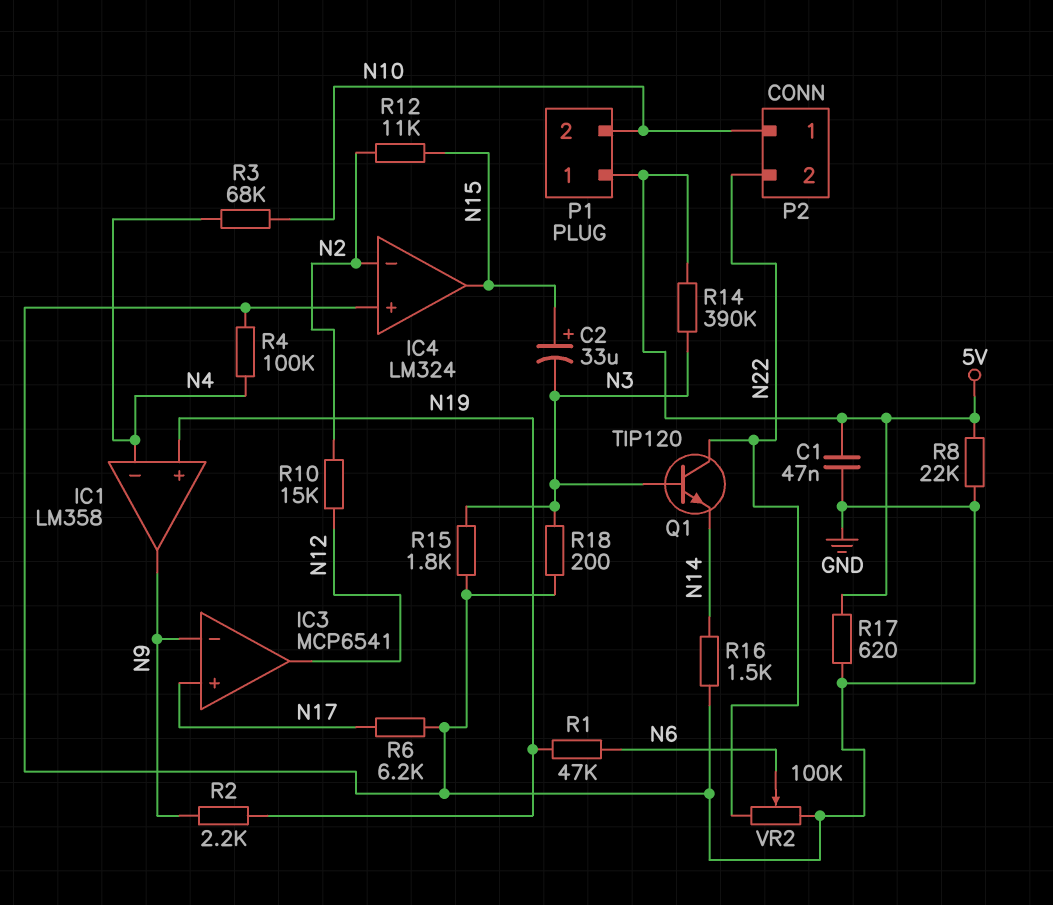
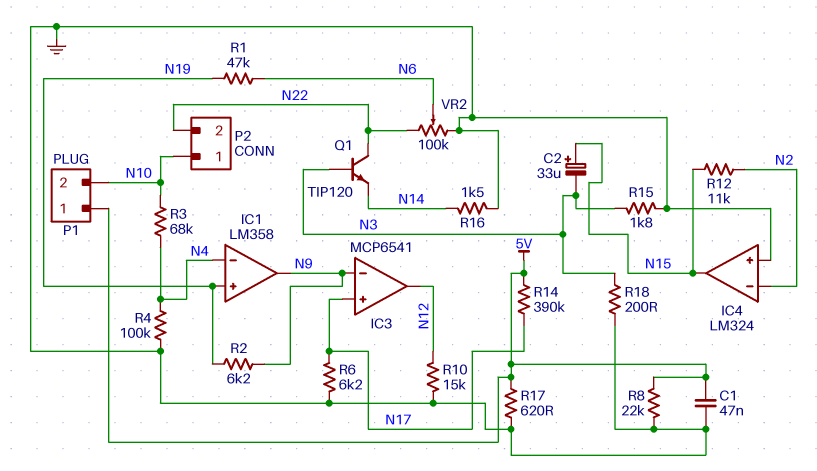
R2: 2.2k (N9, N19) -> 6.2k (N9, N19)
R10: 15k (N2, N12) -> 15k (GND, N12)
R14: 390k (5V, N3) -> 390k (5V, N17)

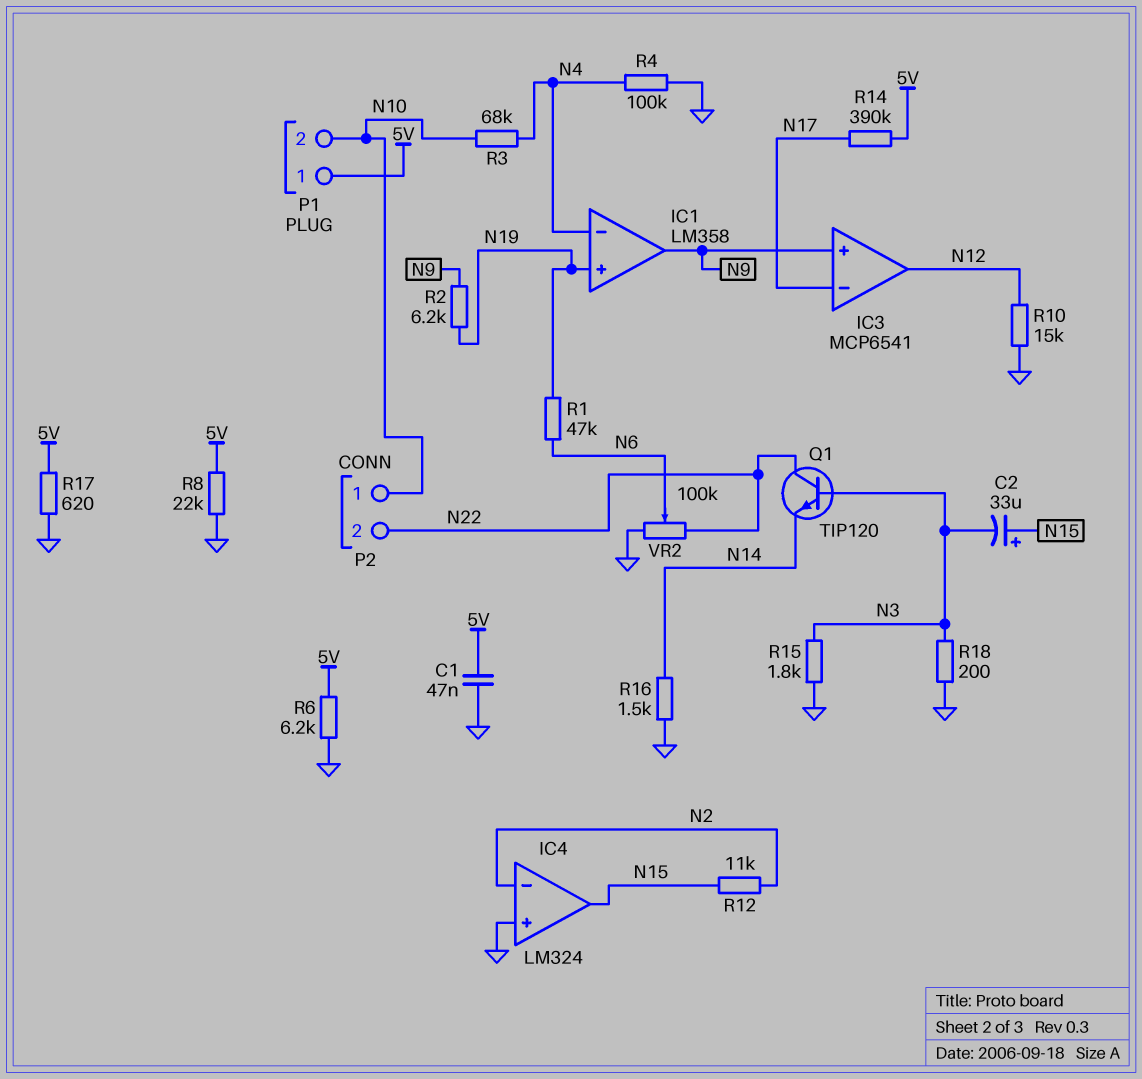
IC3 pin in+: N17 -> N9
IC3 pin in-: N9 -> N17
R6: 6.2k (GND, N17) -> 6.2k (5V, GND)

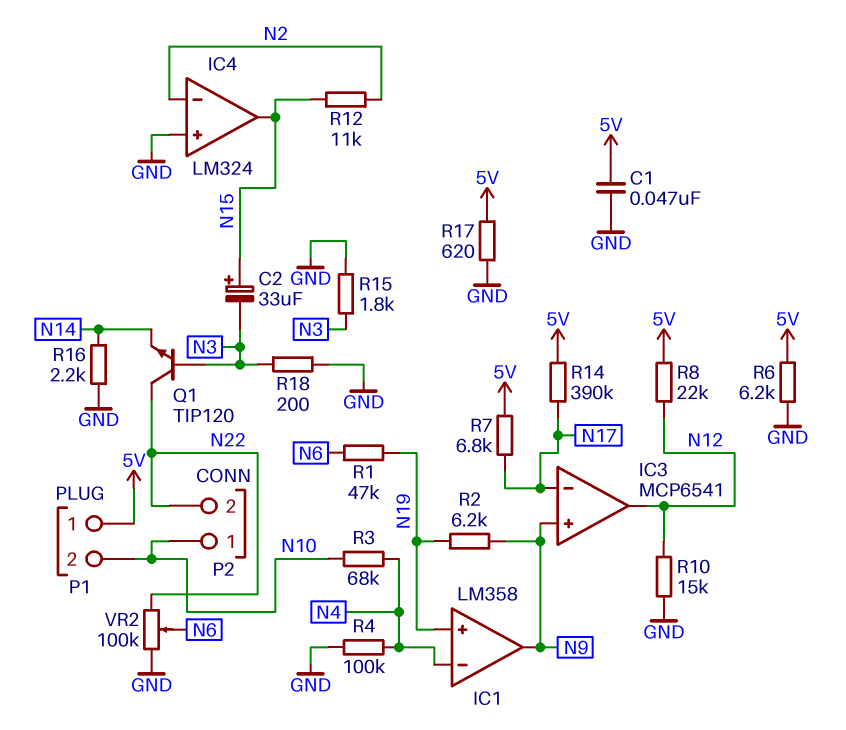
R7: none -> 6.8k (5V, N17)
R8: 22k (5V, GND) -> 22k (5V, N12)
R16: 1.5k (GND, N14) -> 2.2k (GND, N14)

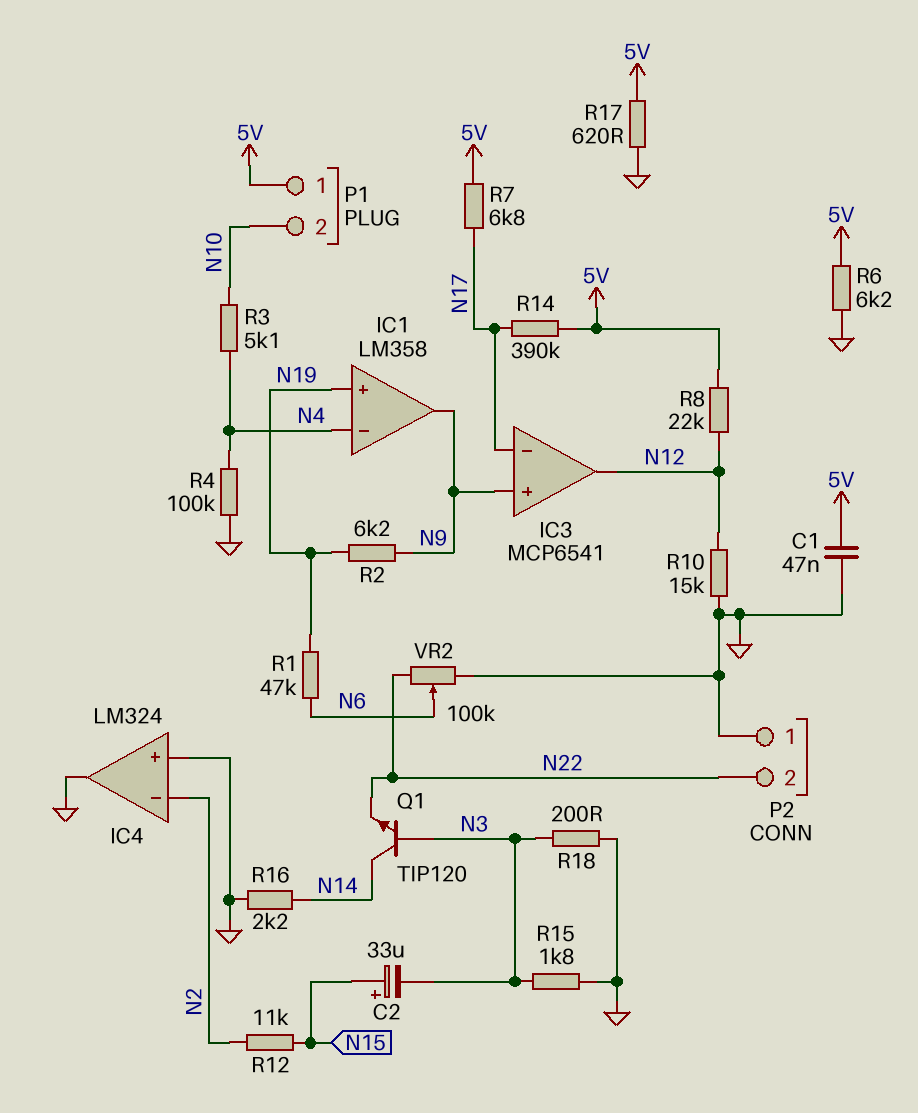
IC4 pin out: N15 -> GND
P2 pin 1: N10 -> GND
Q1: NPN TIP120 (B N3, C N22, E N14) -> NPN TIP120 (B N3, C N14, E N22)
R3: 68k (N4, N10) -> 5.1k (N4, N10)

